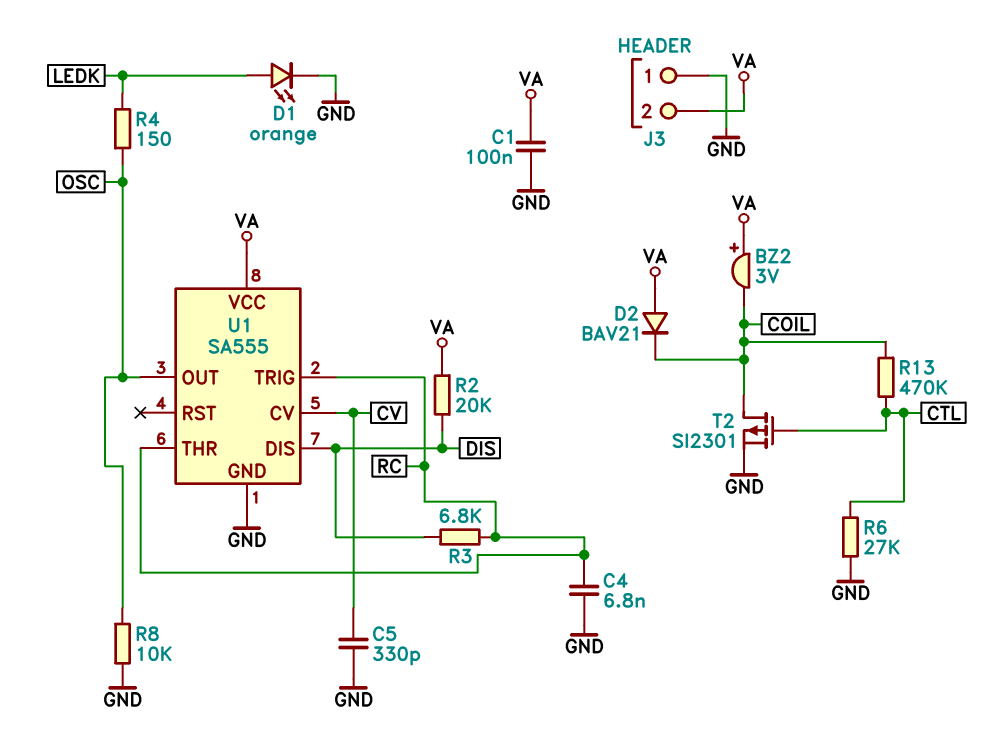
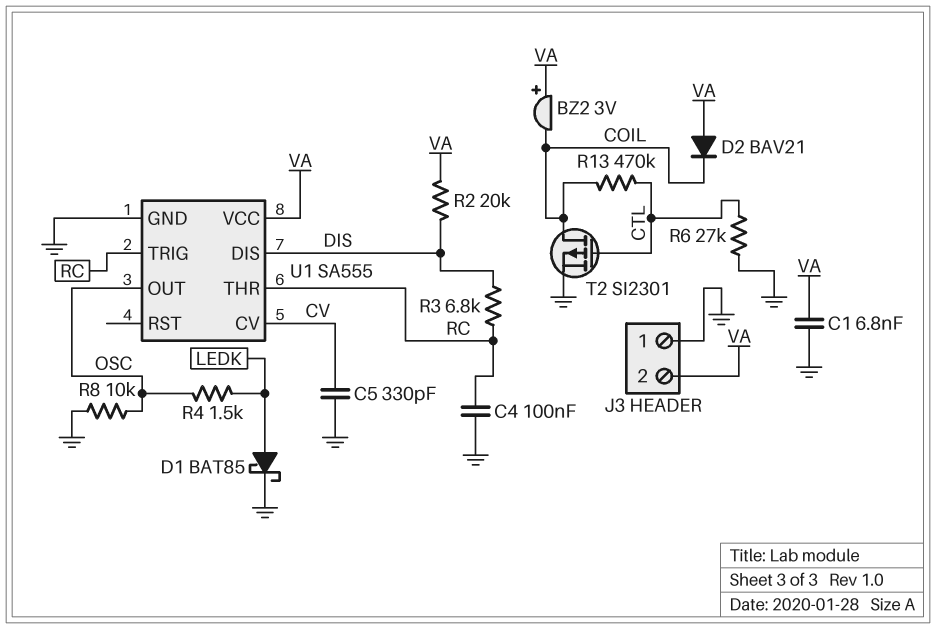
C1: 100nF (GND, VA) -> 6.8nF (GND, VA)
C4: 6.8nF (GND, RC) -> 100nF (GND, RC)
D1: LED orange (A LEDK, K GND) -> schottky BAT85 (A LEDK, K GND)
R4: 150 (LEDK, OSC) -> 1.5k (LEDK, OSC)

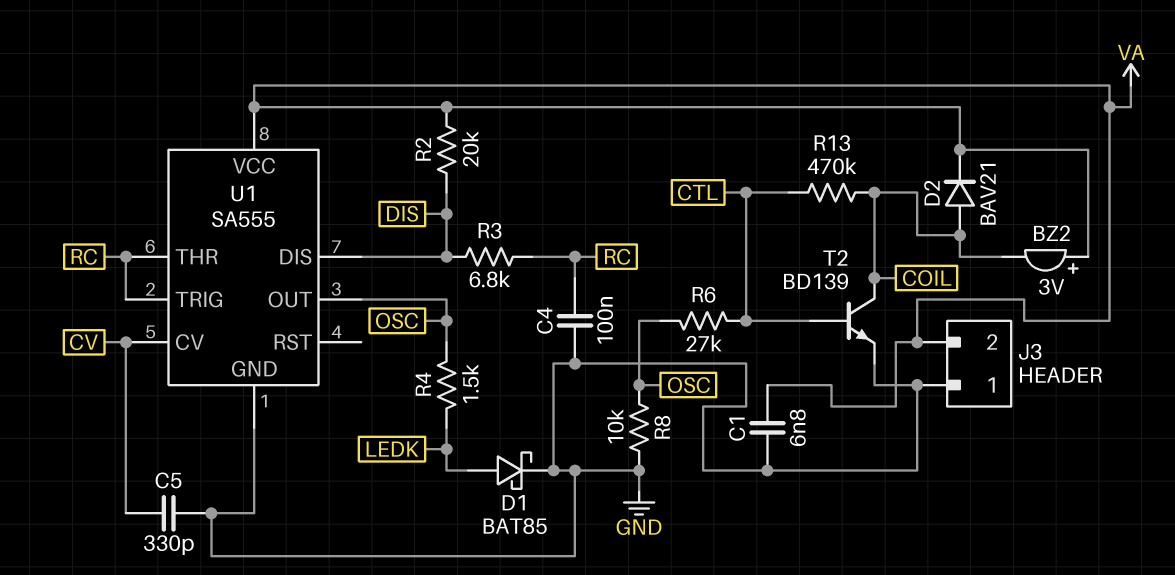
D2: diode BAV21 (A VA, K COIL) -> diode BAV21 (A COIL, K VA)
R6: 27k (CTL, GND) -> 27k (CTL, OSC)
T2: PMOS SI2301 (G CTL, D COIL, S GND) -> NPN BD139 (B CTL, C COIL, E GND)

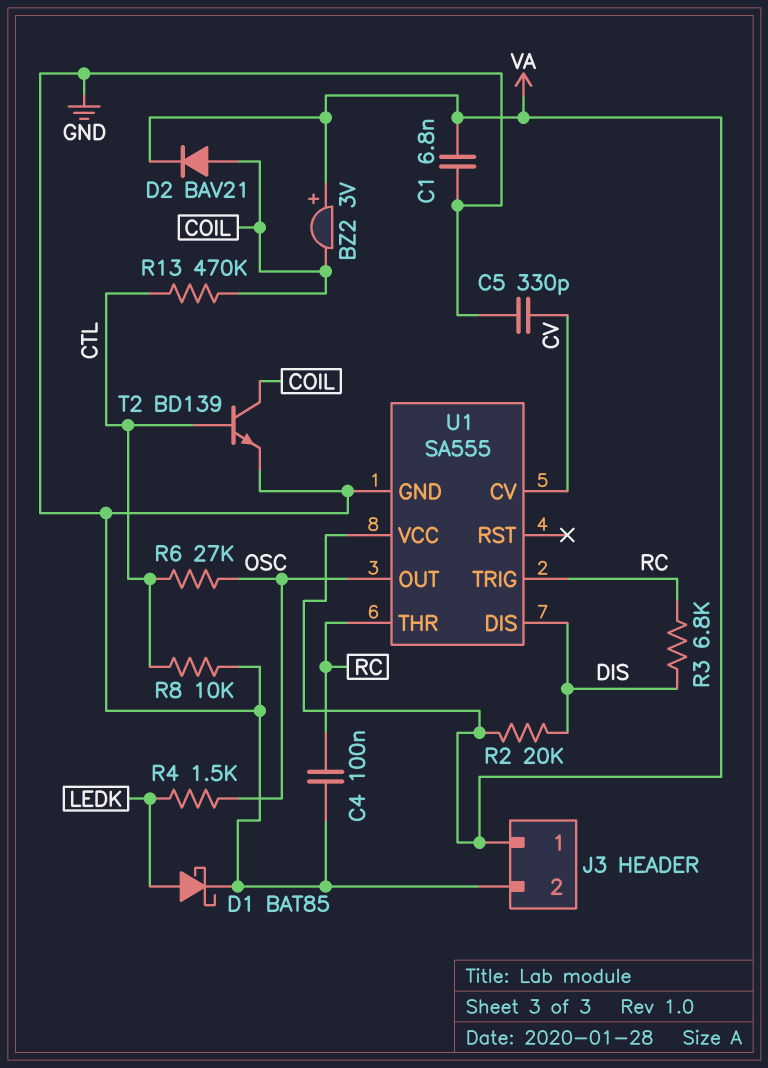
J3 pin 1: GND -> VA
J3 pin 2: VA -> GND
R8: 10k (GND, OSC) -> 10k (CTL, GND)

